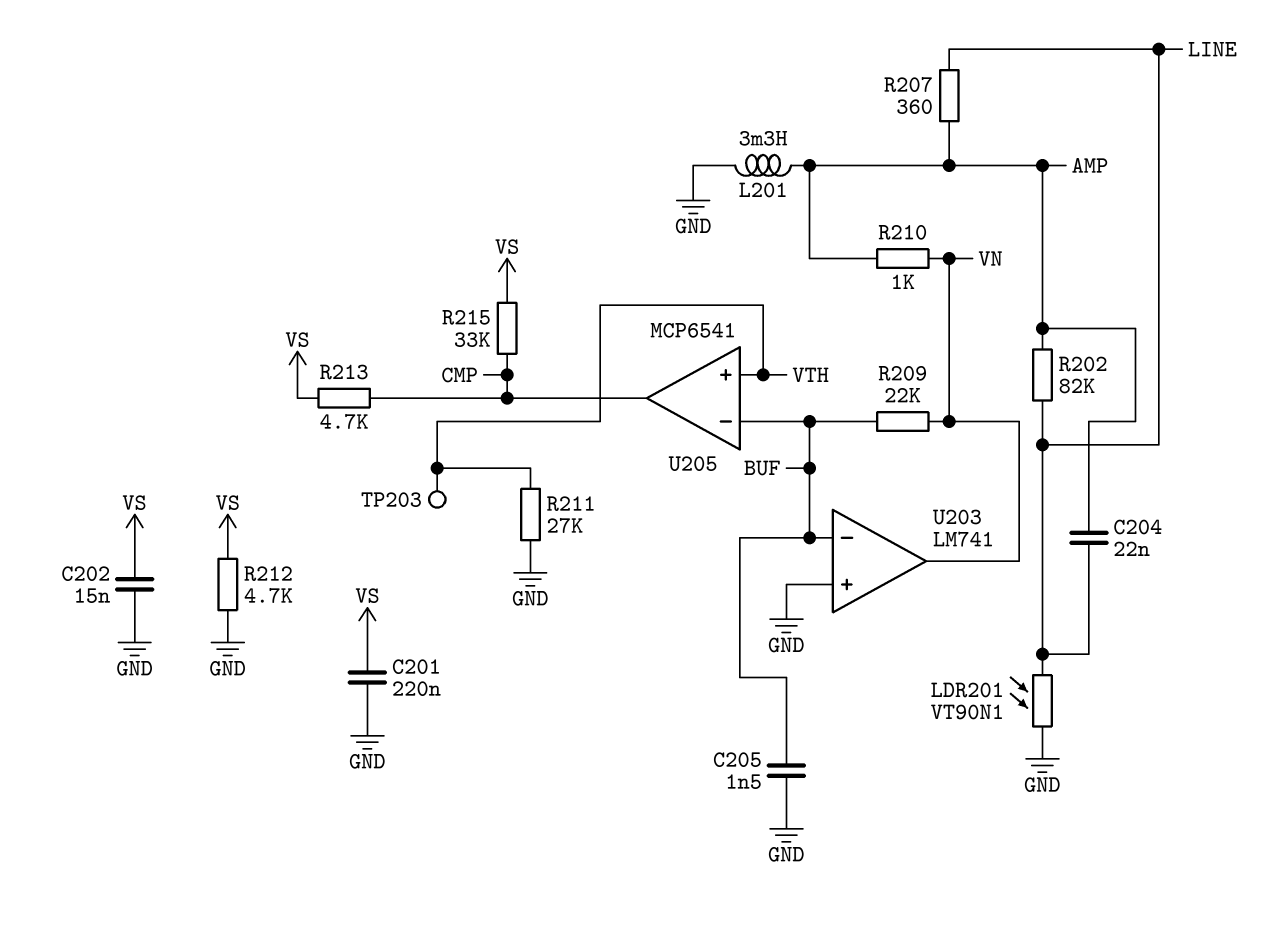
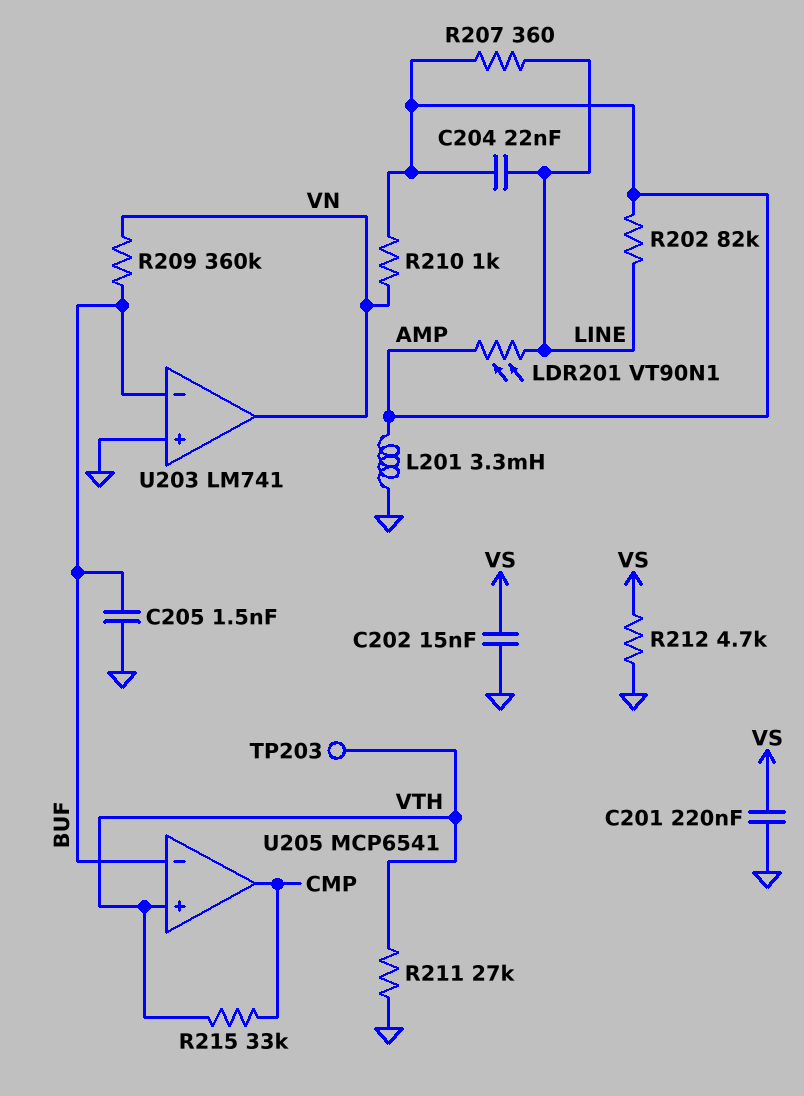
LDR201: VT90N1 (GND, LINE) -> VT90N1 (AMP, LINE)
R209: 22k (BUF, VN) -> 360k (BUF, VN)
R213: 4.7k (CMP, VS) -> none
R215: 33k (CMP, VS) -> 33k (CMP, VTH)

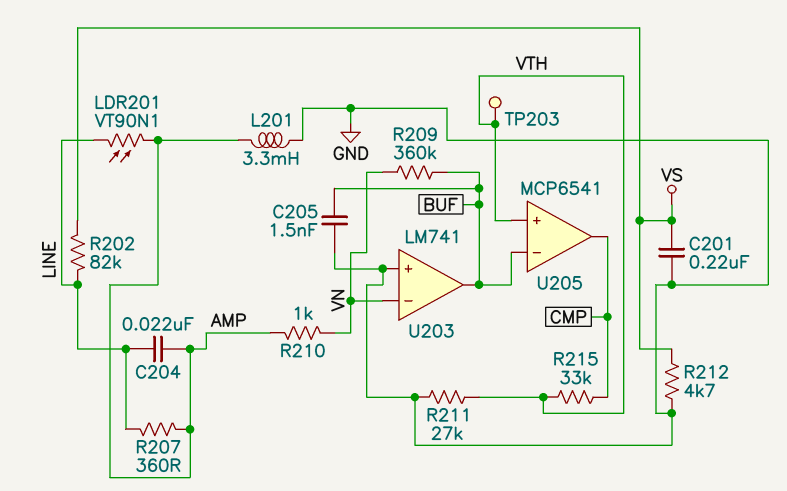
C202: 15nF (GND, VS) -> none
R202: 82k (AMP, LINE) -> 82k (LINE, VS)
U203 pin in-: BUF -> VN
U203 pin out: VN -> BUF

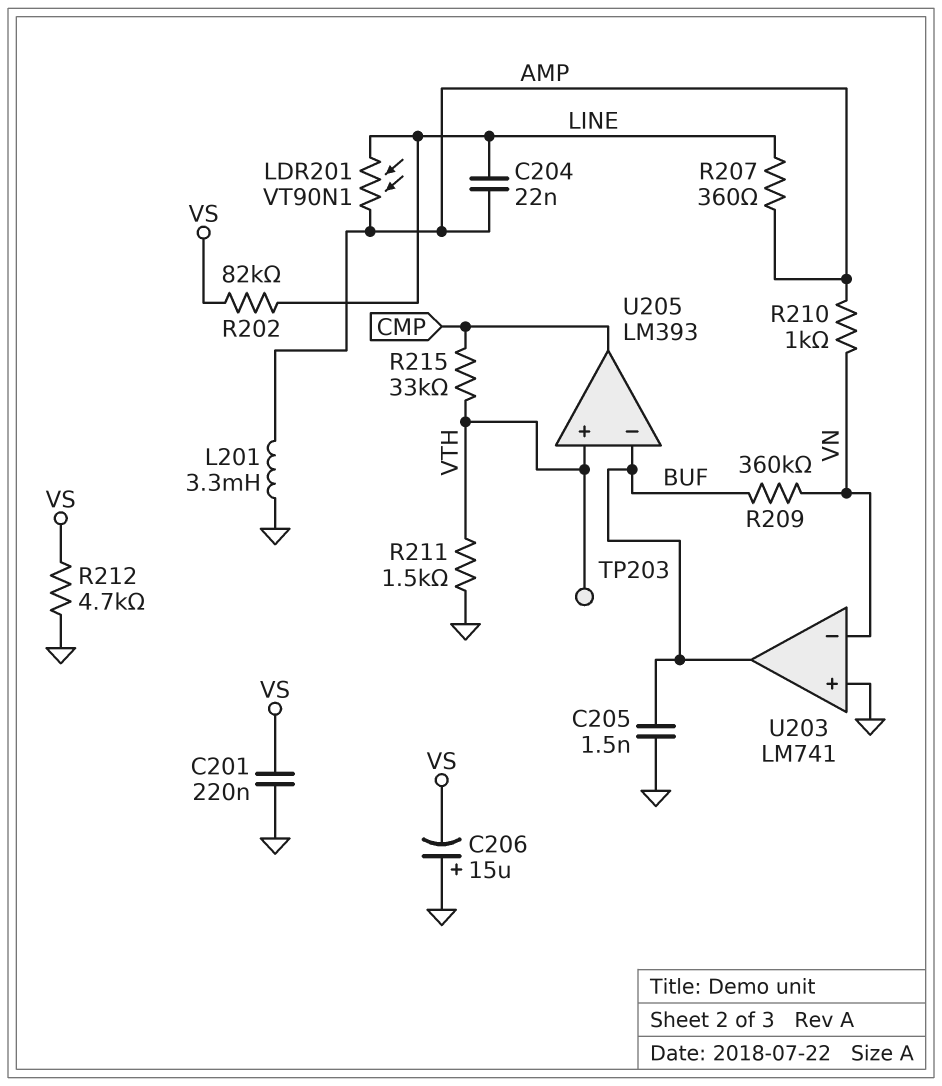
C206: none -> 15uF (plus GND, minus VS)
R211: 27k (GND, VTH) -> 1.5k (GND, VTH)
U205: MCP6541 -> LM393

